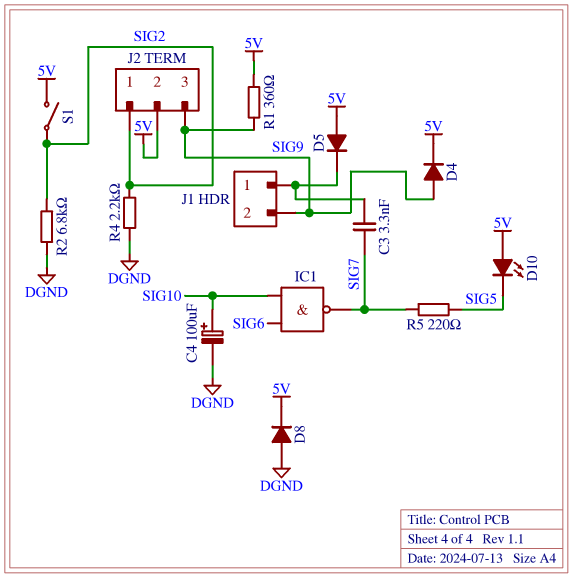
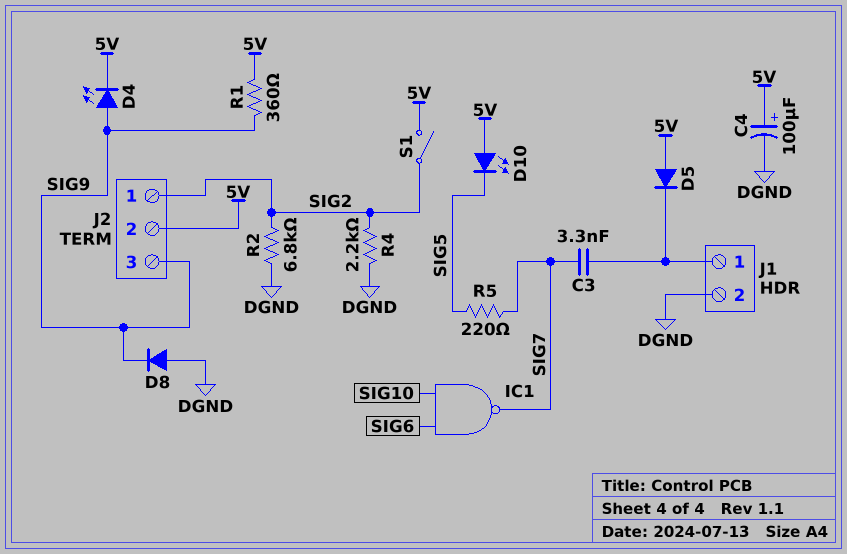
C4: 100uF (plus SIG10, minus DGND) -> 100uF (plus 5V, minus DGND)
D4: diode (A SIG9, K 5V) -> LED (A SIG9, K 5V)
D8: diode (A DGND, K 5V) -> diode (A DGND, K SIG9)
J1 pin 2: SIG9 -> DGND

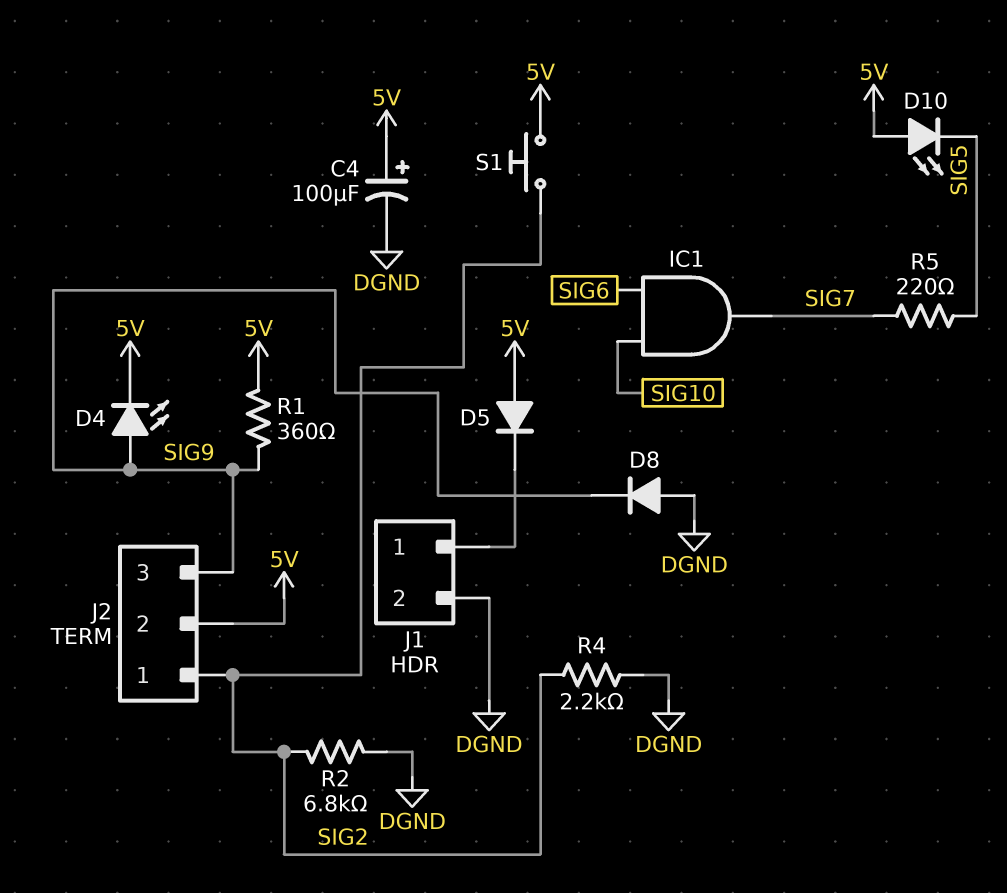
C3: 3.3nF (J1/1, SIG7) -> none
IC1: NAND (in SIG6, in SIG10, out SIG7) -> AND (in SIG6, in SIG10, out SIG7)
S1: switch (5V, SIG2) -> button (5V, SIG2)

